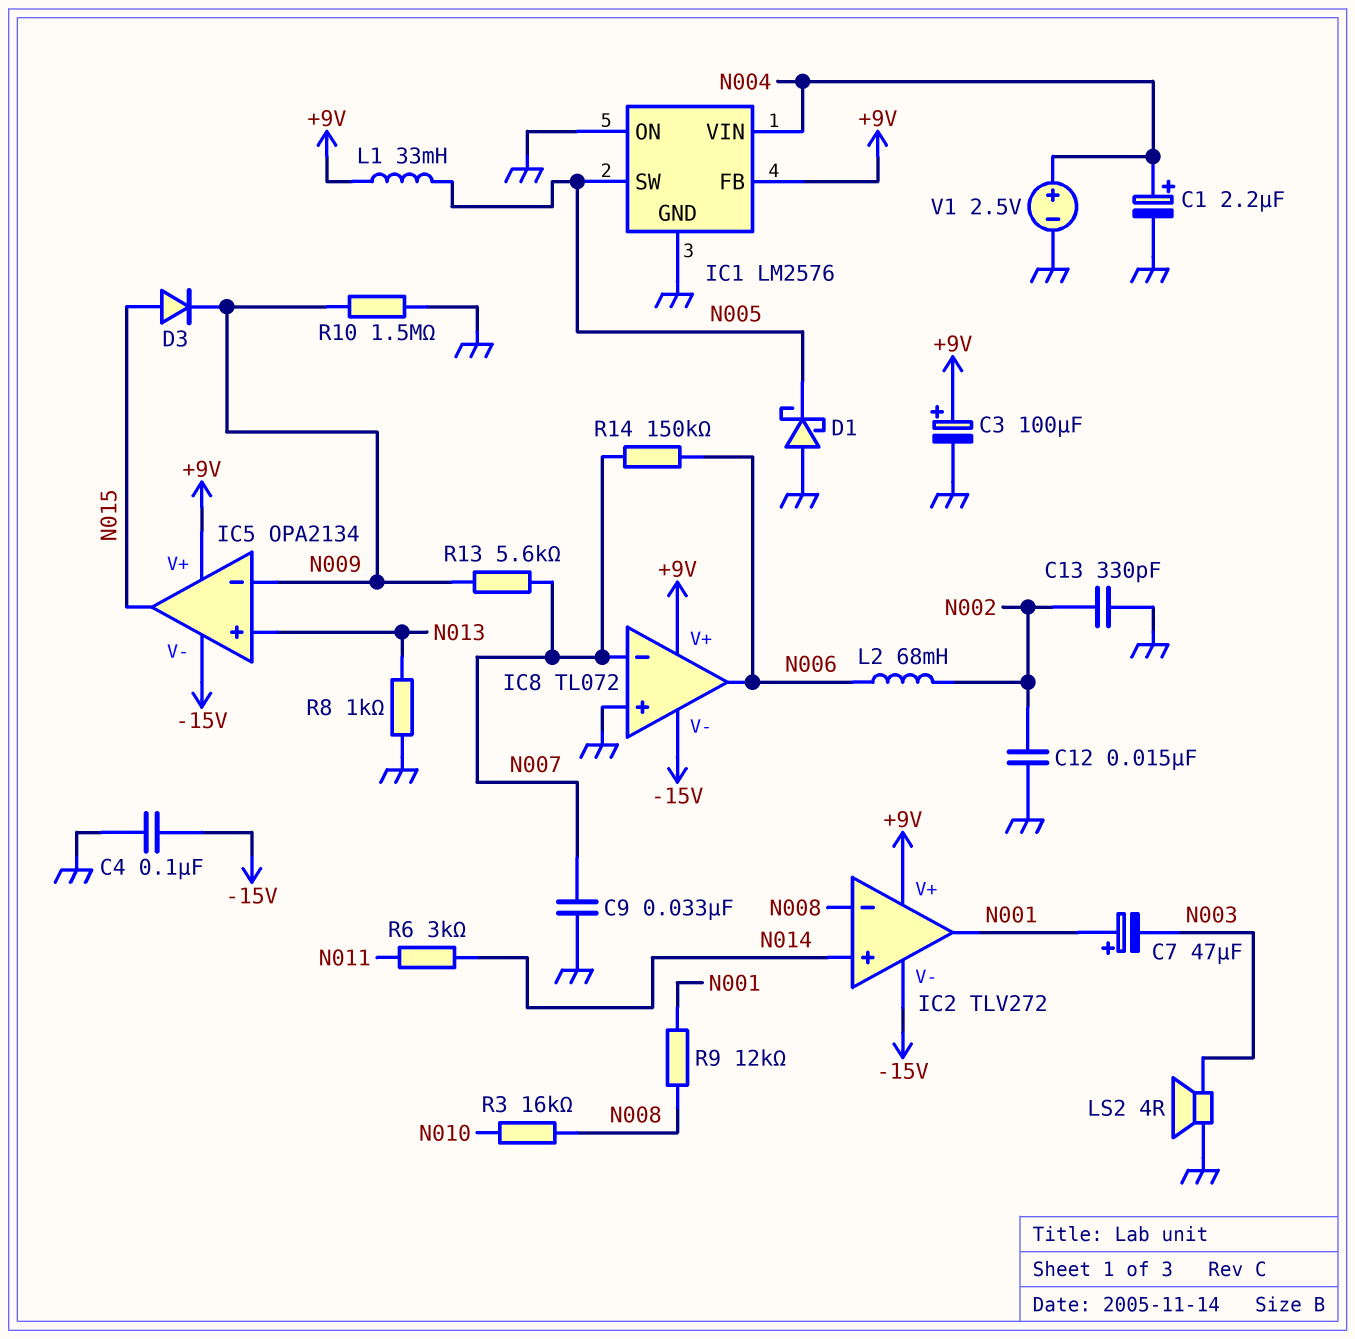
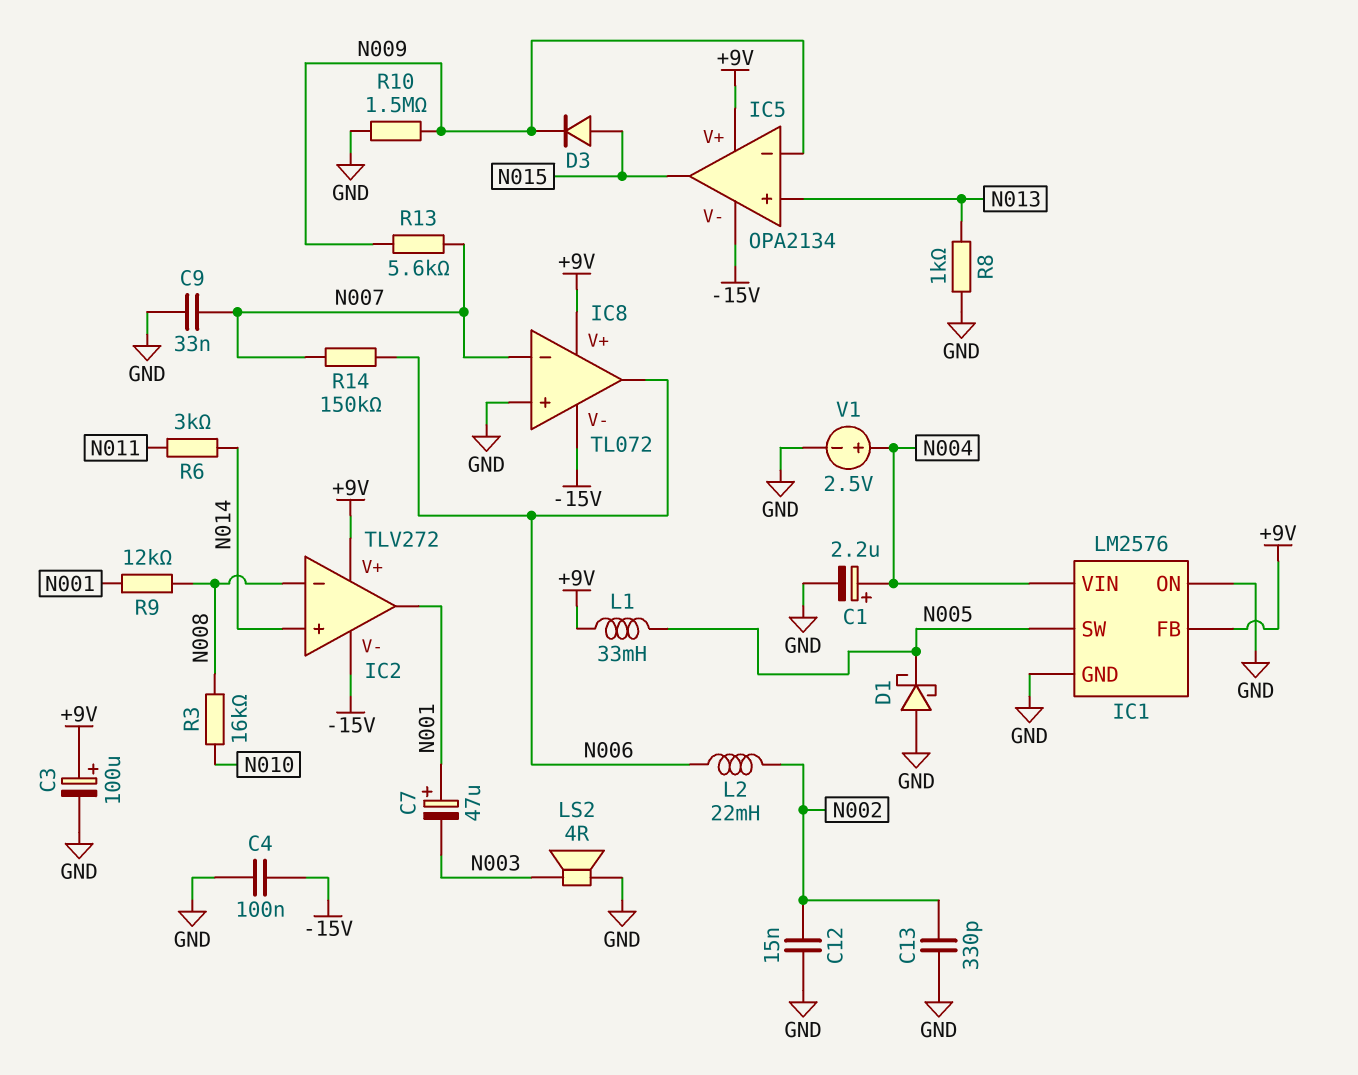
L2: 68mH (N002, N006) -> 22mH (N002, N006)

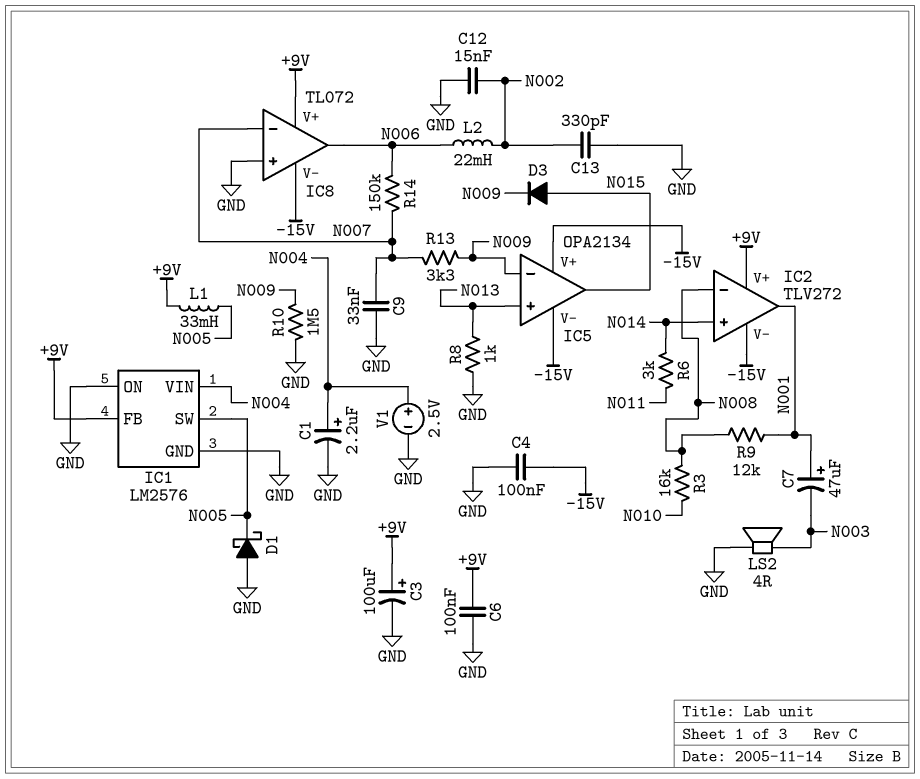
C6: none -> 100nF (+9V, GND)
IC5 pin V+: +9V -> -15V
R13: 5.6k (N007, N009) -> 3.3k (N007, N009)

